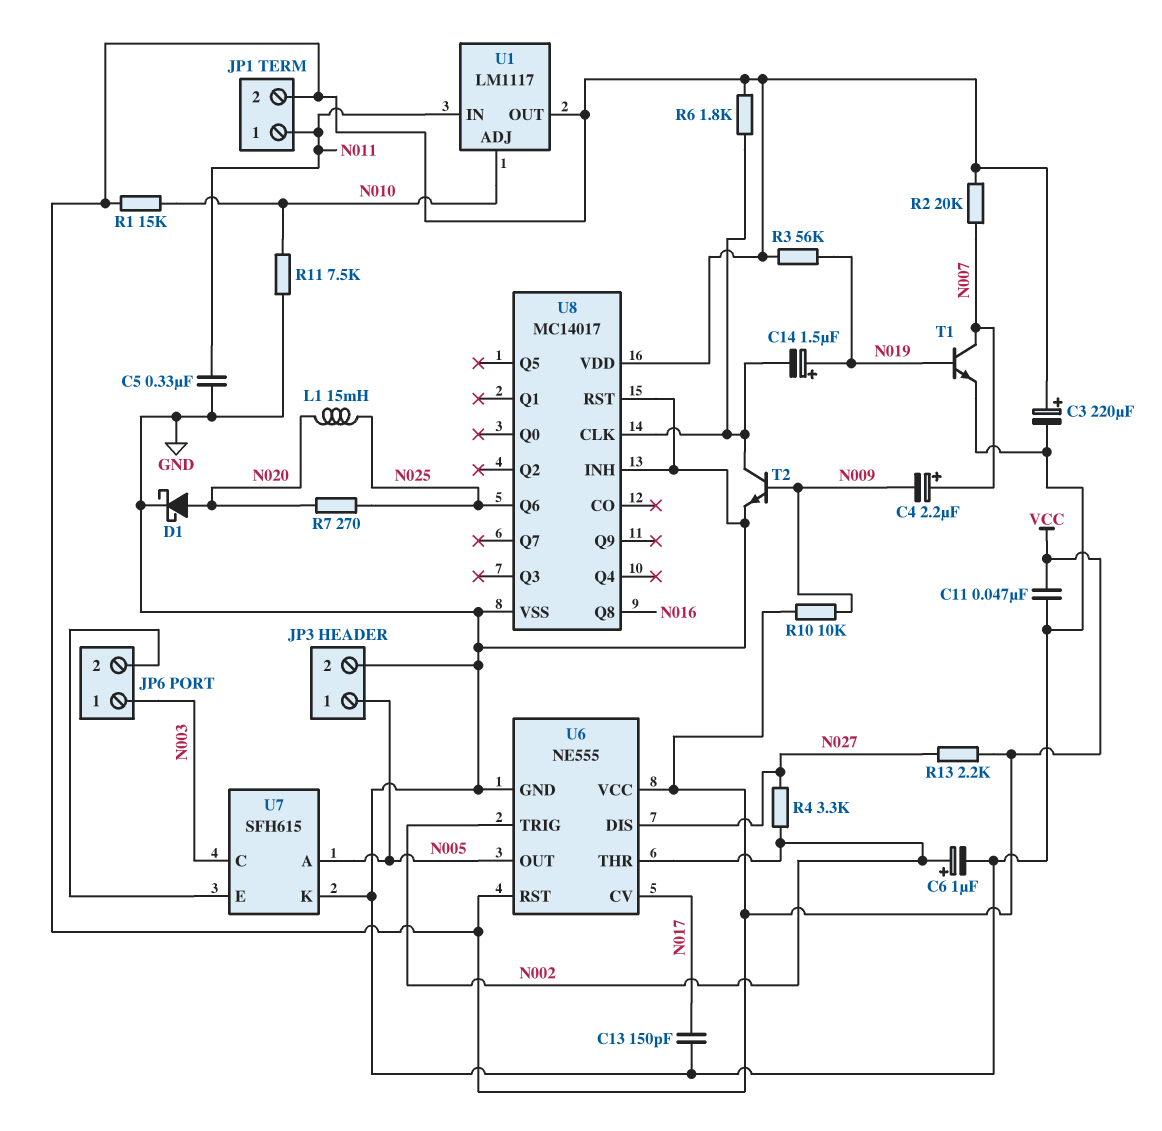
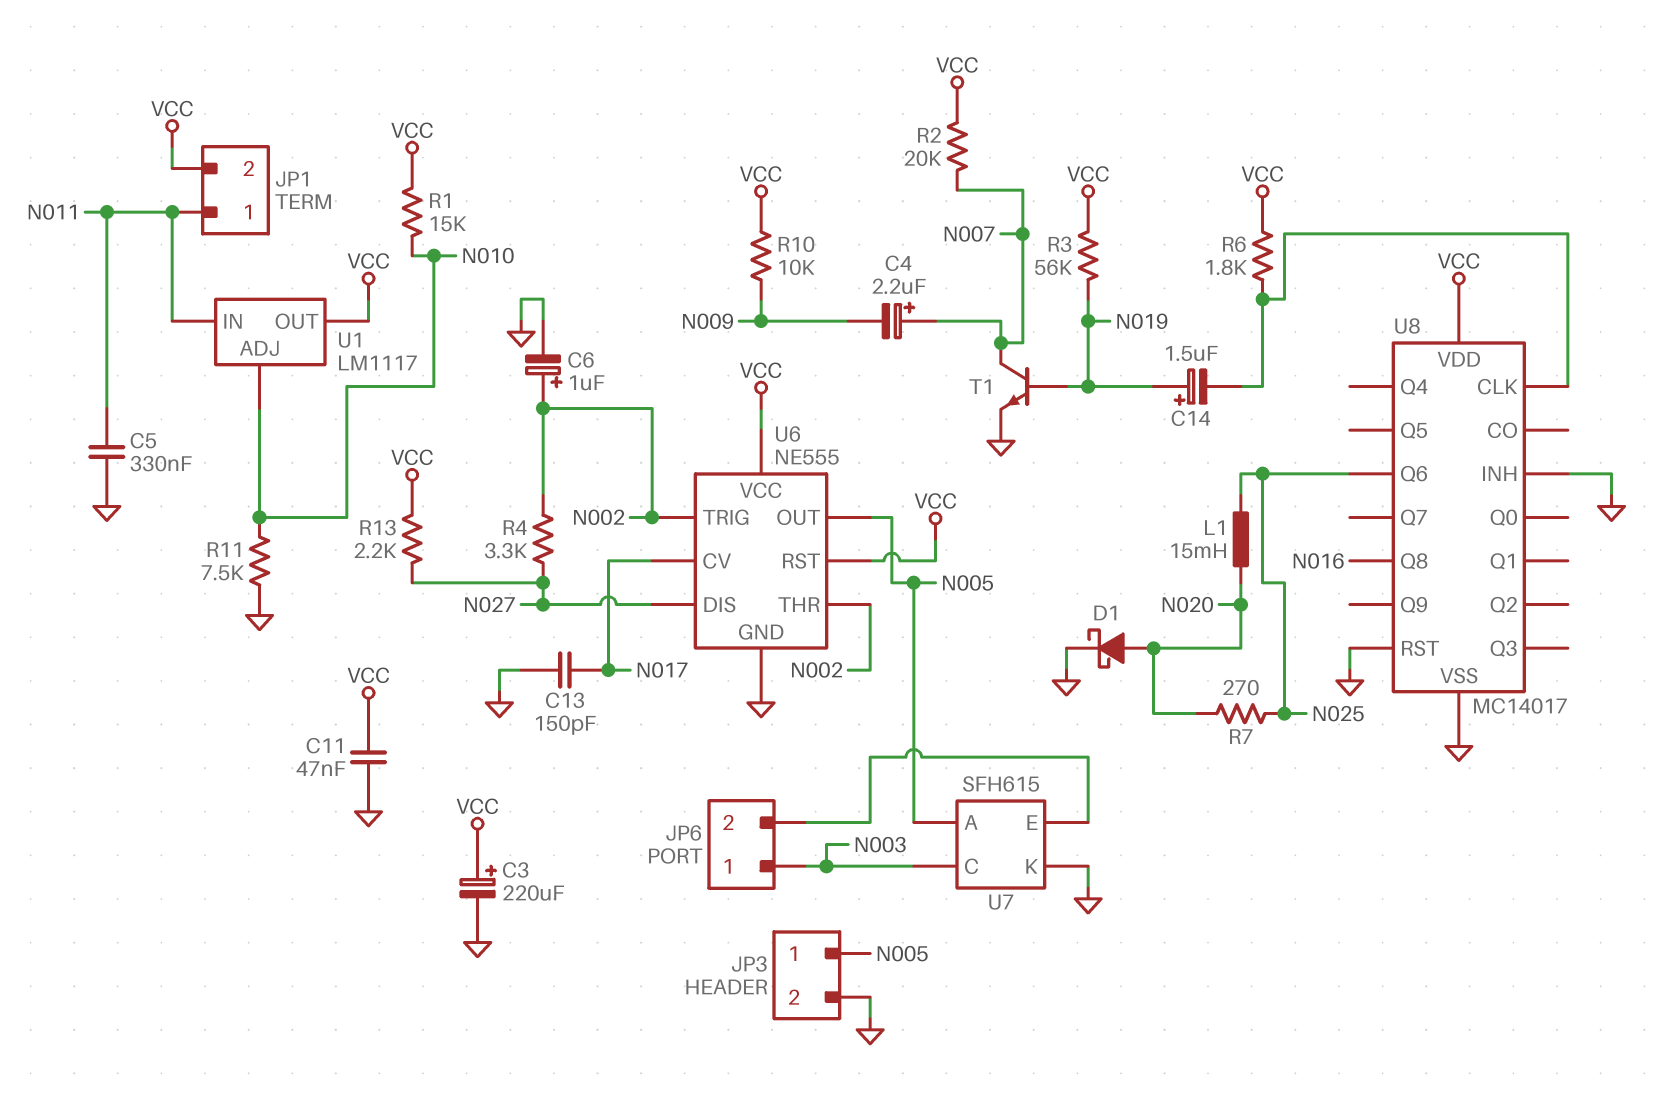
T2: NPN (B N009, C U8/CLK, E GND) -> none

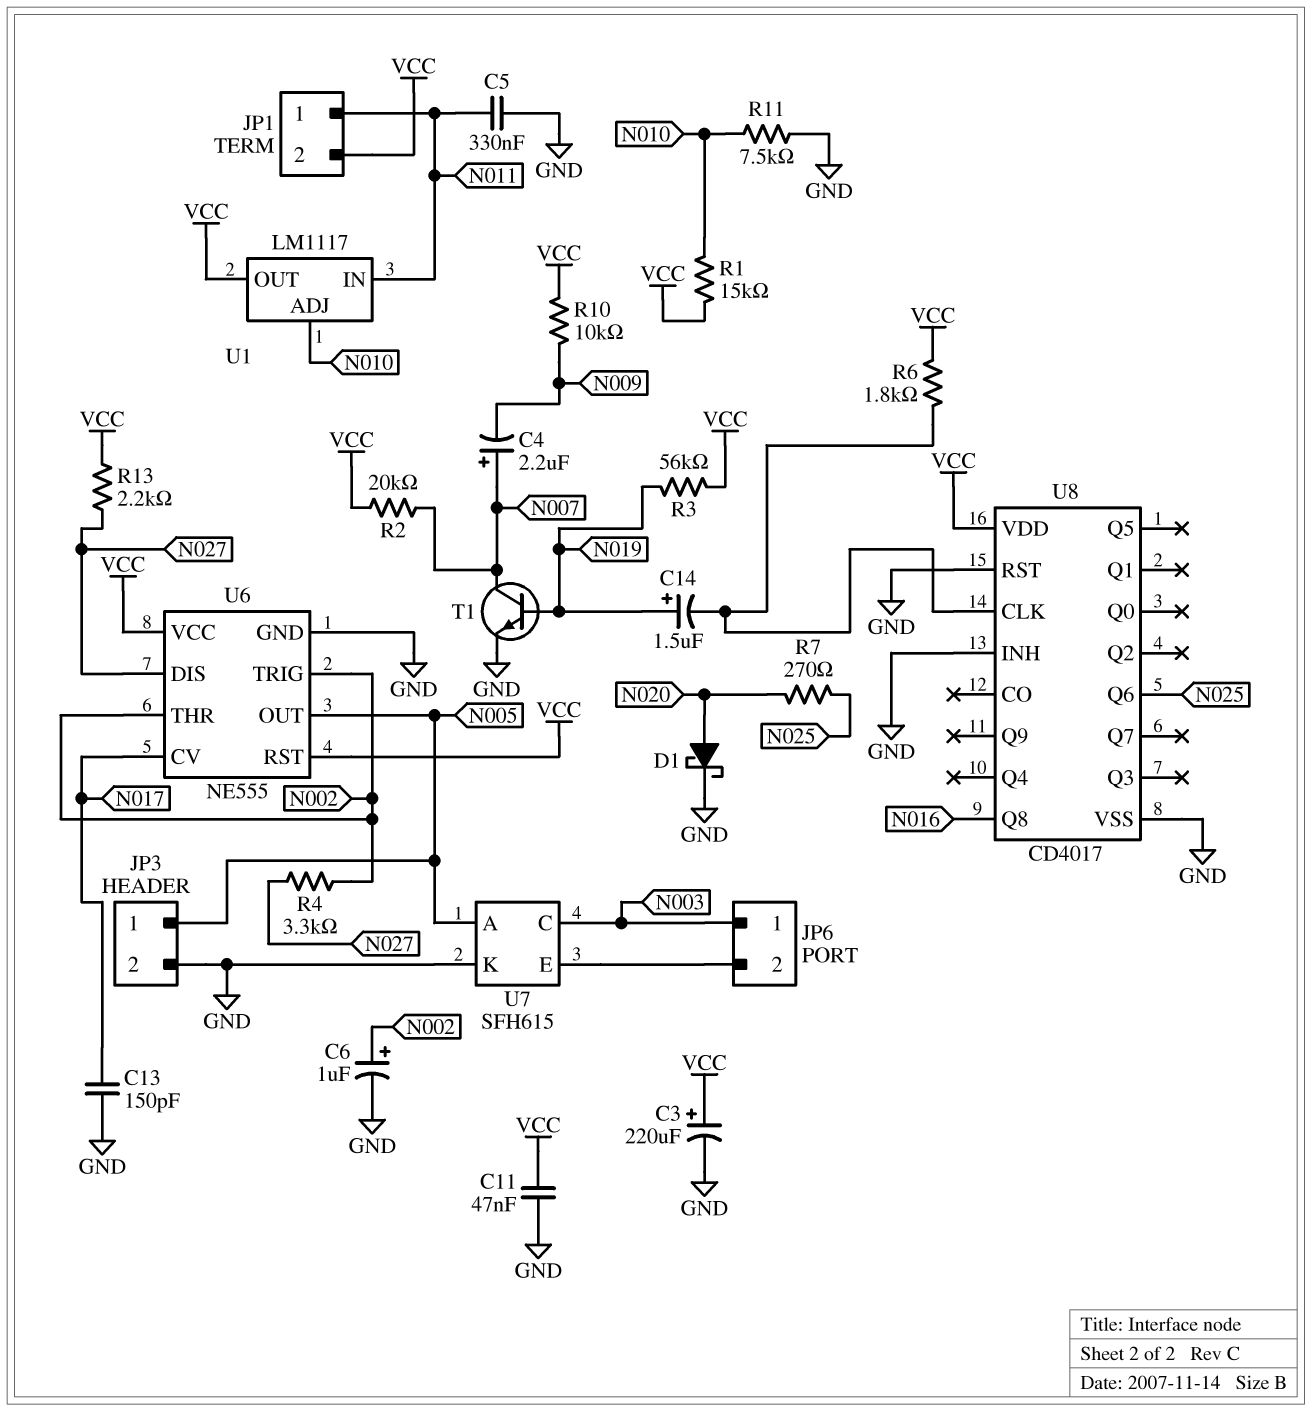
L1: 15mH (N020, N025) -> none
U8: MC14017 -> CD4017

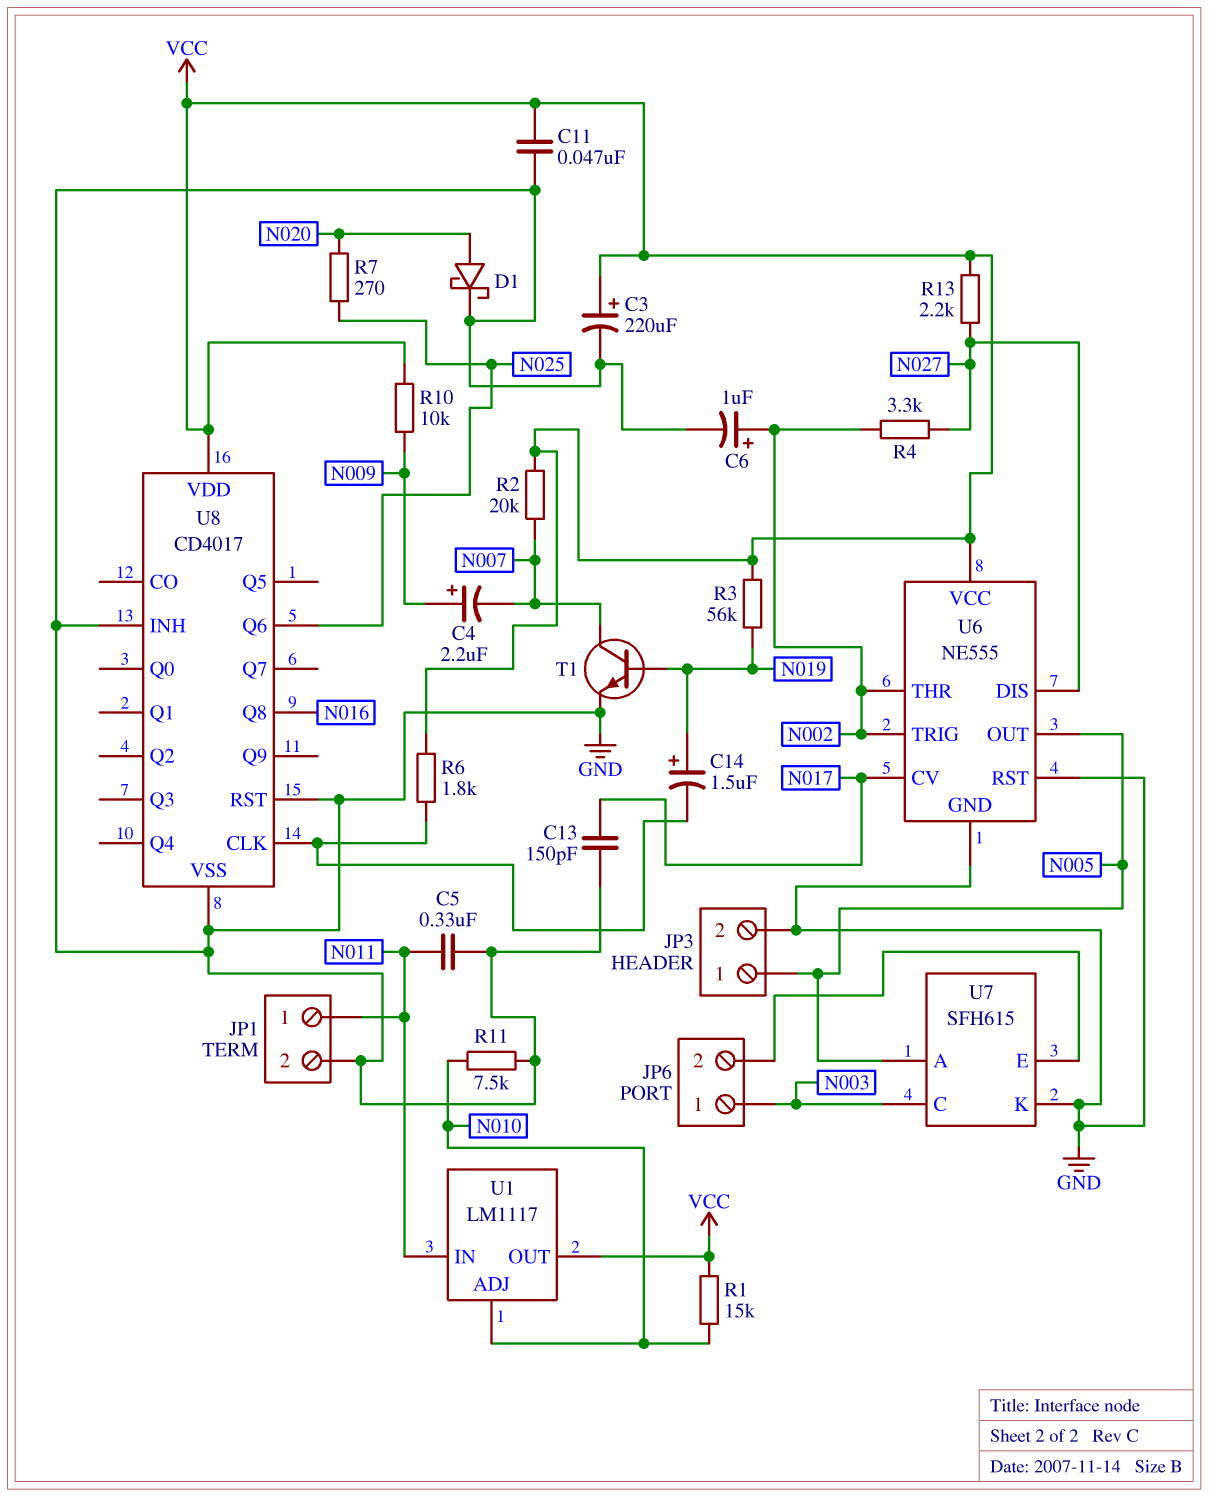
C4: 2.2uF (plus N007, minus N009) -> 2.2uF (plus N009, minus N007)
JP1 pin 2: VCC -> GND
U6 pin RST: VCC -> GND

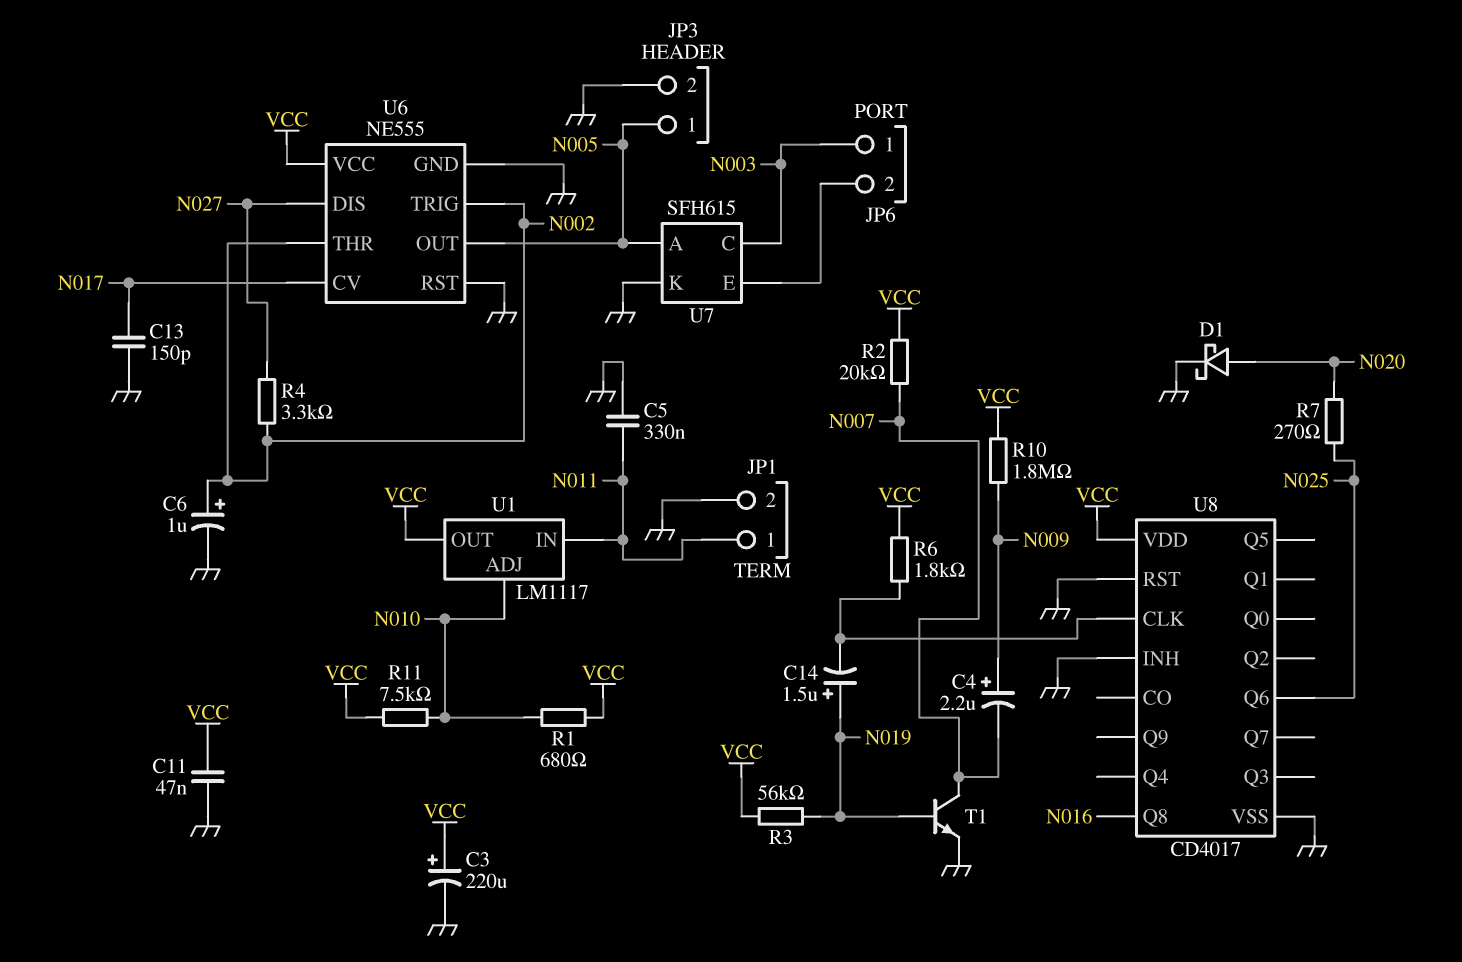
R1: 15k (N010, VCC) -> 680 (N010, VCC)
R10: 10k (N009, VCC) -> 1.8M (N009, VCC)
R11: 7.5k (GND, N010) -> 7.5k (N010, VCC)
R13: 2.2k (N027, VCC) -> none

